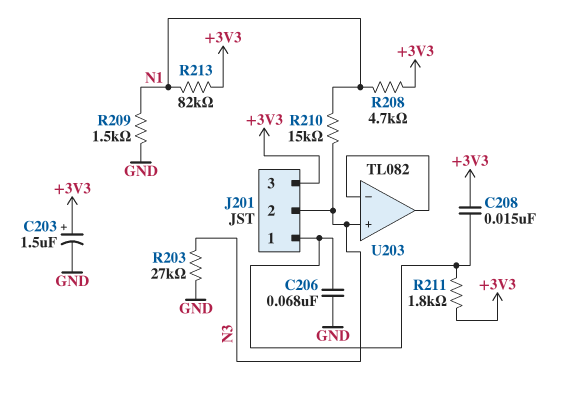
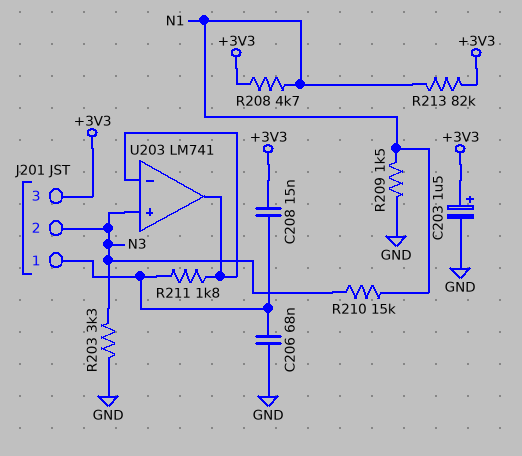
R203: 27k (GND, N3) -> 3.3k (GND, N3)
R211: 1.8k (+3V3, J201/1) -> 1.8k (J201/1, U203/in-)
U203: TL082 -> LM741

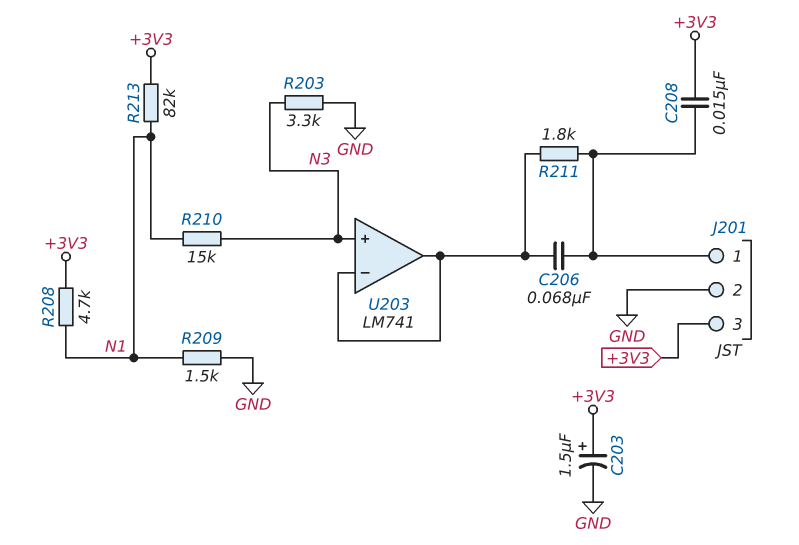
C206: 68nF (GND, J201/1) -> 68nF (J201/1, U203/in-)
J201 pin 2: N3 -> GND

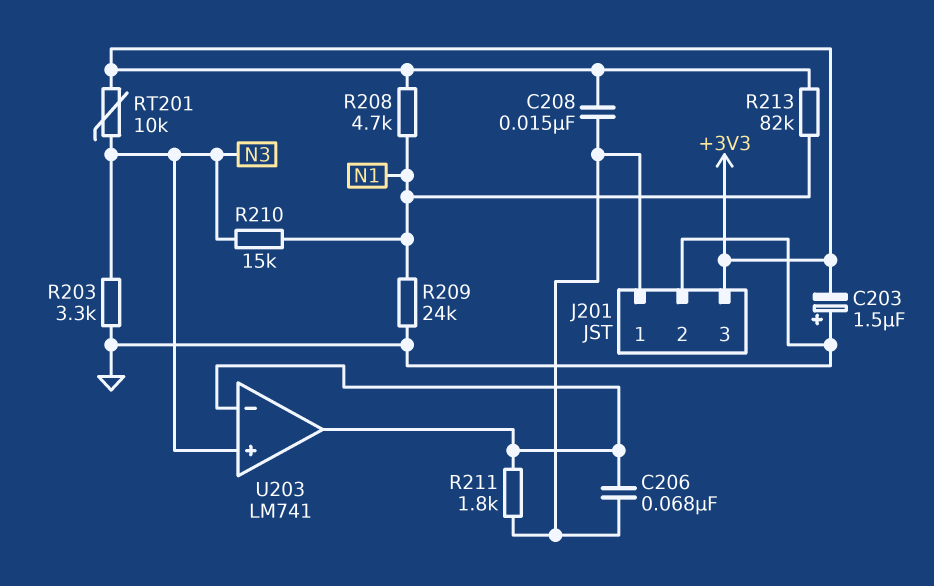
C203: 1.5uF (plus +3V3, minus GND) -> 1.5uF (plus GND, minus +3V3)
R209: 1.5k (GND, N1) -> 24k (GND, N1)
RT201: none -> 10k (+3V3, N3)

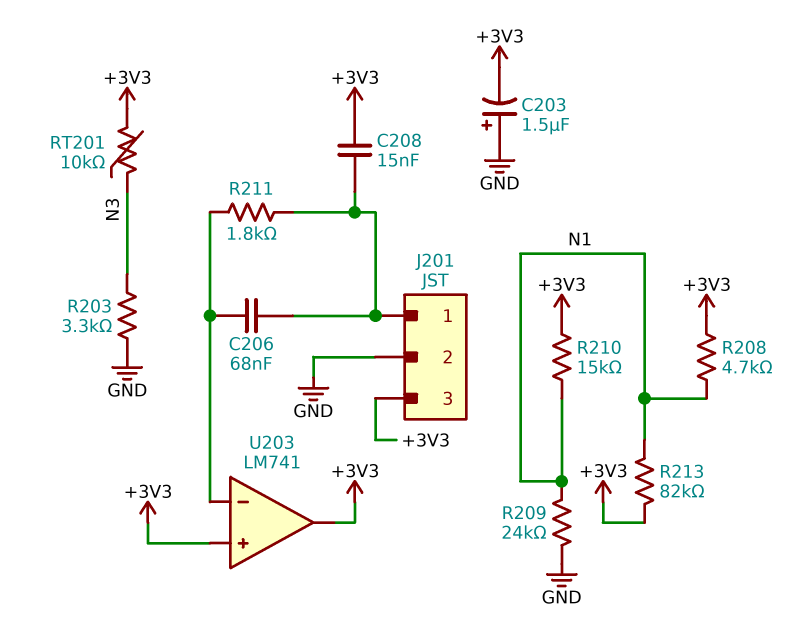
R210: 15k (N1, N3) -> 15k (+3V3, N1)
U203 pin in+: N3 -> +3V3
U203 pin out: U203/in- -> +3V3

